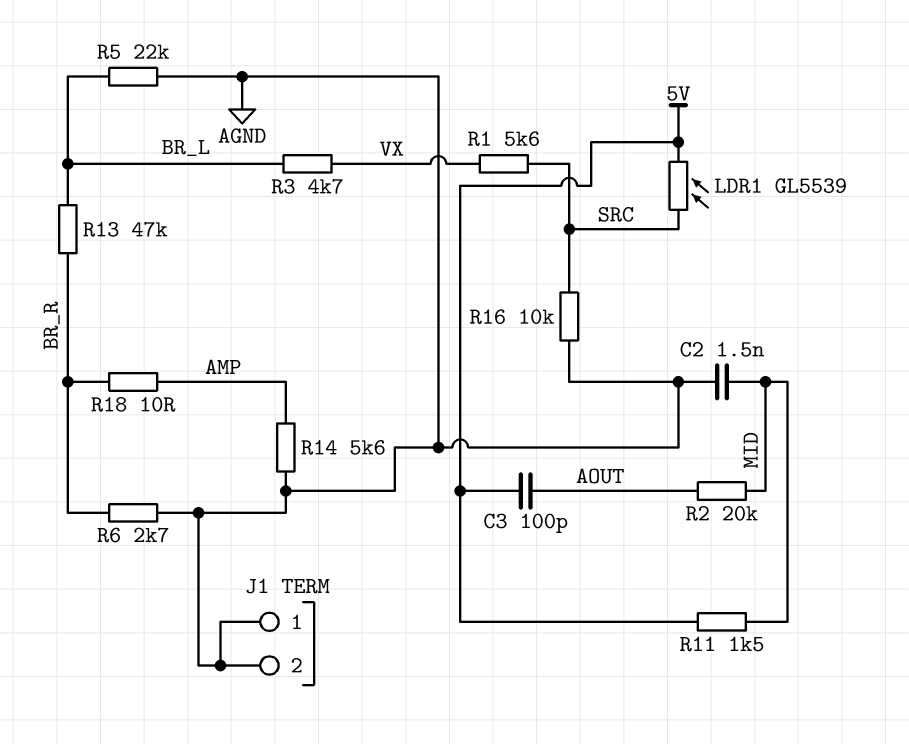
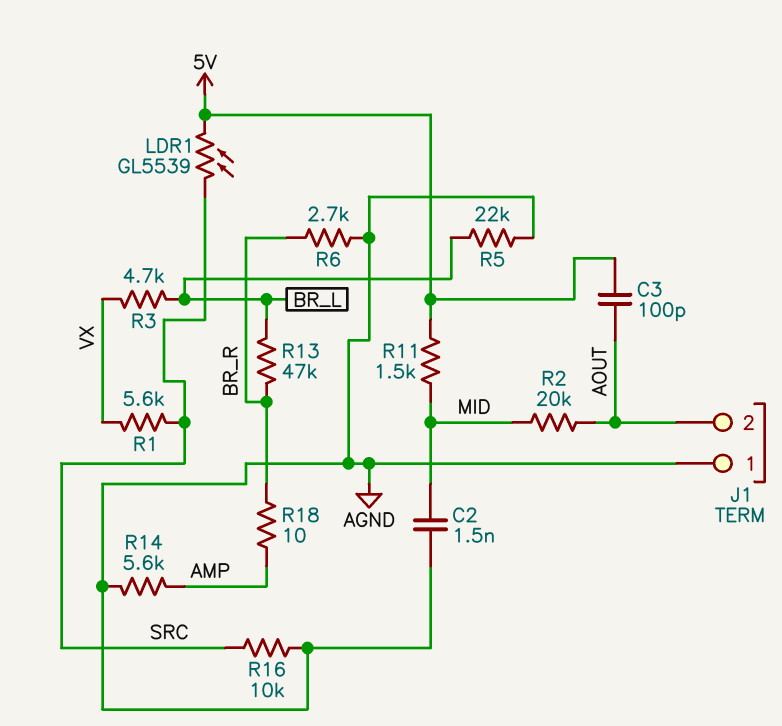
J1 pin 2: AGND -> AOUT

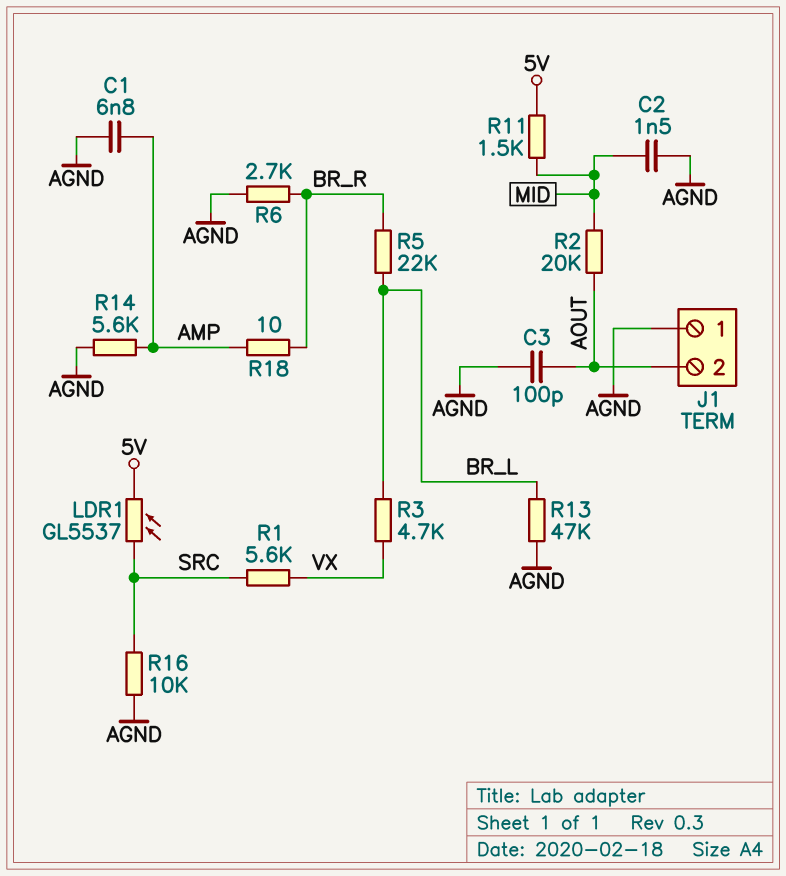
C1: none -> 6.8nF (AGND, AMP)
C3: 100pF (5V, AOUT) -> 100pF (AGND, AOUT)
LDR1: GL5539 (5V, SRC) -> GL5537 (5V, SRC)
R5: 22k (AGND, BR_L) -> 22k (BR_L, BR_R)
R13: 47k (BR_L, BR_R) -> 47k (AGND, BR_L)

